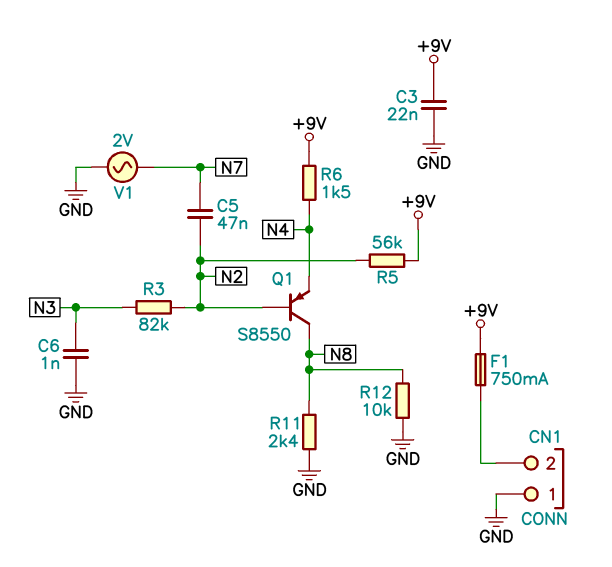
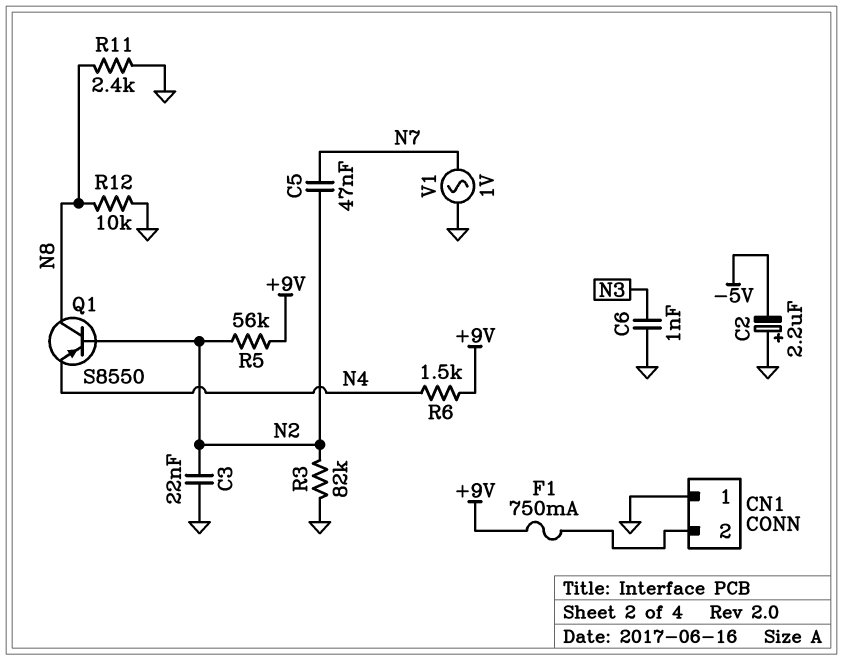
C2: none -> 2.2uF (plus GND, minus -5V)
C3: 22nF (+9V, GND) -> 22nF (GND, N2)
R3: 82k (N2, N3) -> 82k (GND, N2)
V1: AC 2V (GND, N7) -> AC 1V (GND, N7)

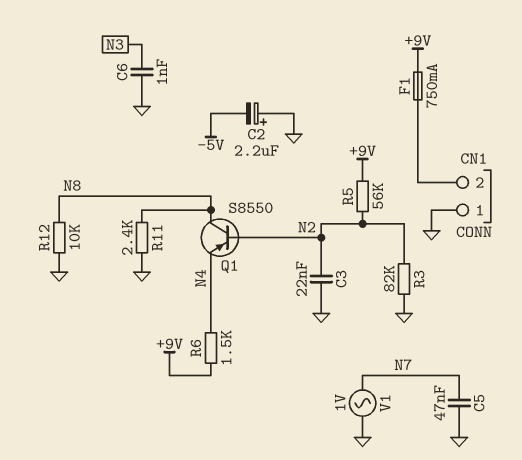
C5: 47nF (N2, N7) -> 47nF (GND, N7)

